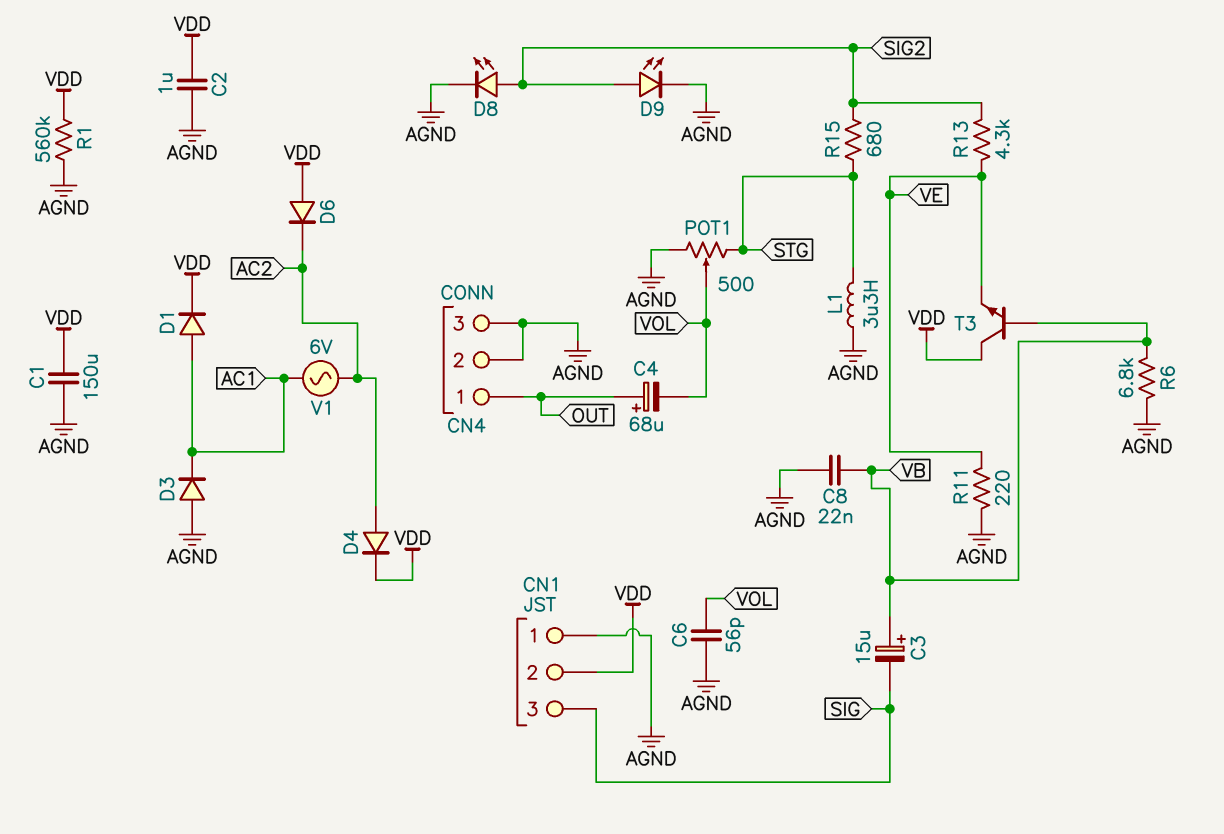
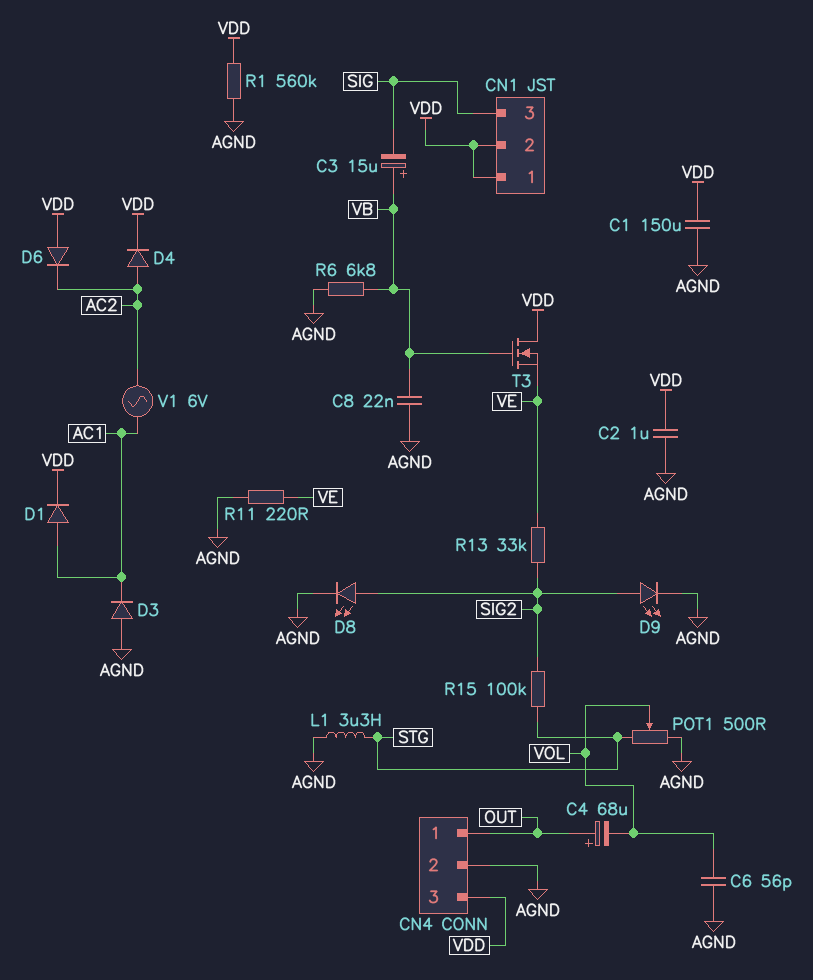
CN1 pin 1: AGND -> VDD
CN4 pin 3: AGND -> VDD
R13: 4.3k (SIG2, VE) -> 33k (SIG2, VE)
R15: 680 (SIG2, STG) -> 100k (SIG2, STG)
T3: NPN (B VB, C VDD, E VE) -> NMOS (G VB, D VDD, S VE)

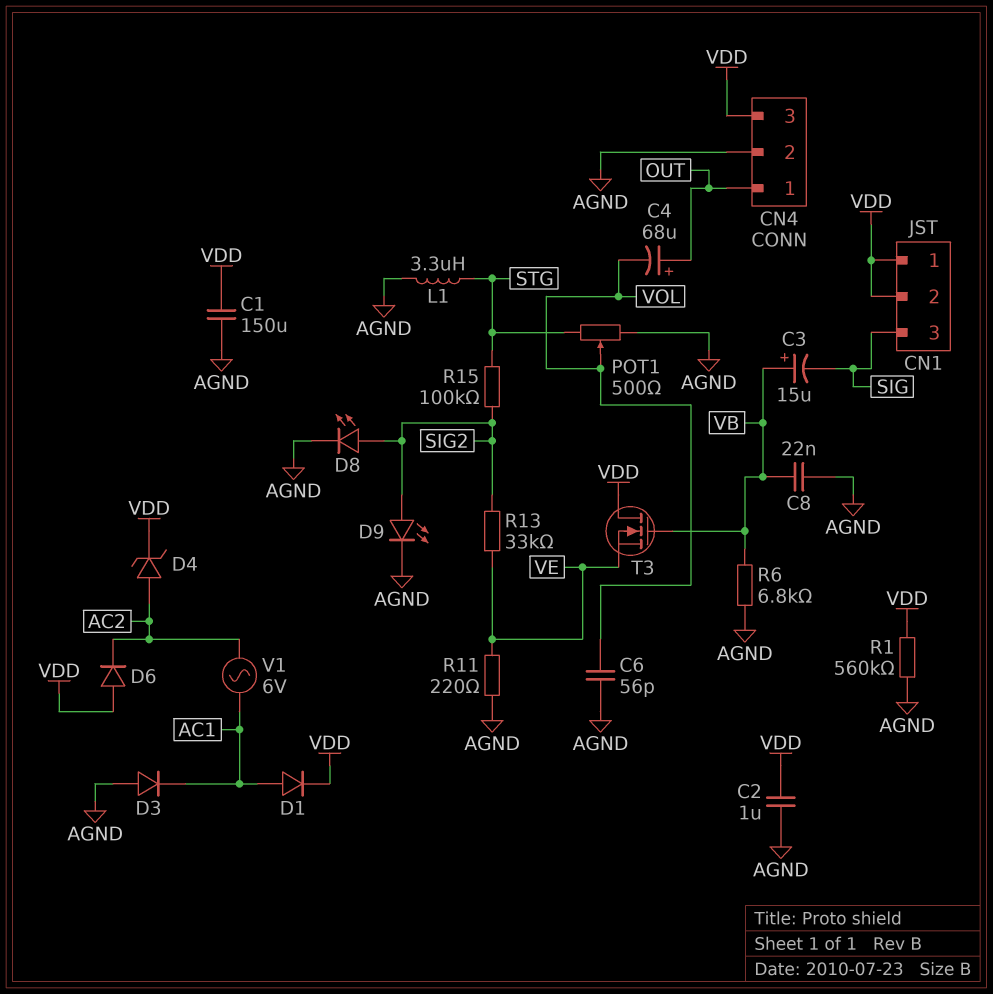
D4: diode (A AC2, K VDD) -> zener (A AC2, K VDD)

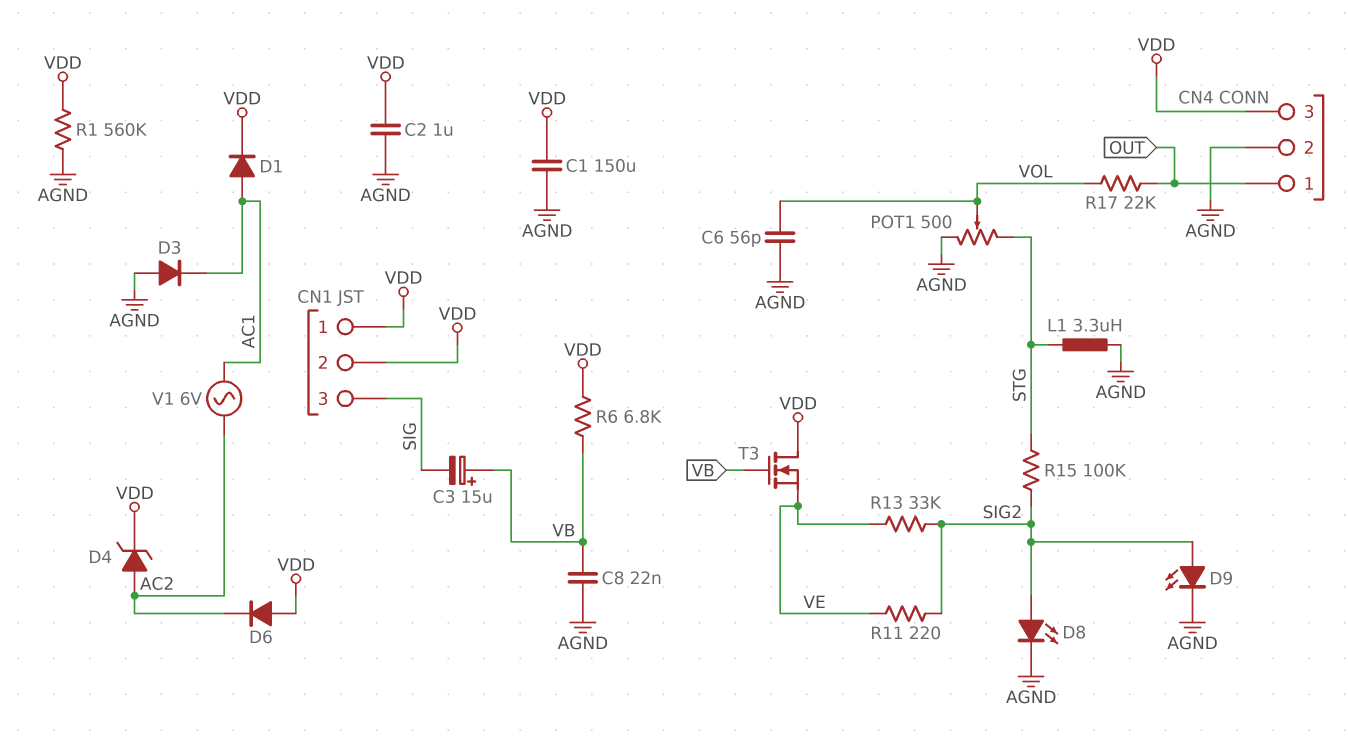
C4: 68uF (plus OUT, minus VOL) -> none
R6: 6.8k (AGND, VB) -> 6.8k (VB, VDD)
R11: 220 (AGND, VE) -> 220 (SIG2, VE)
R17: none -> 22k (OUT, VOL)

